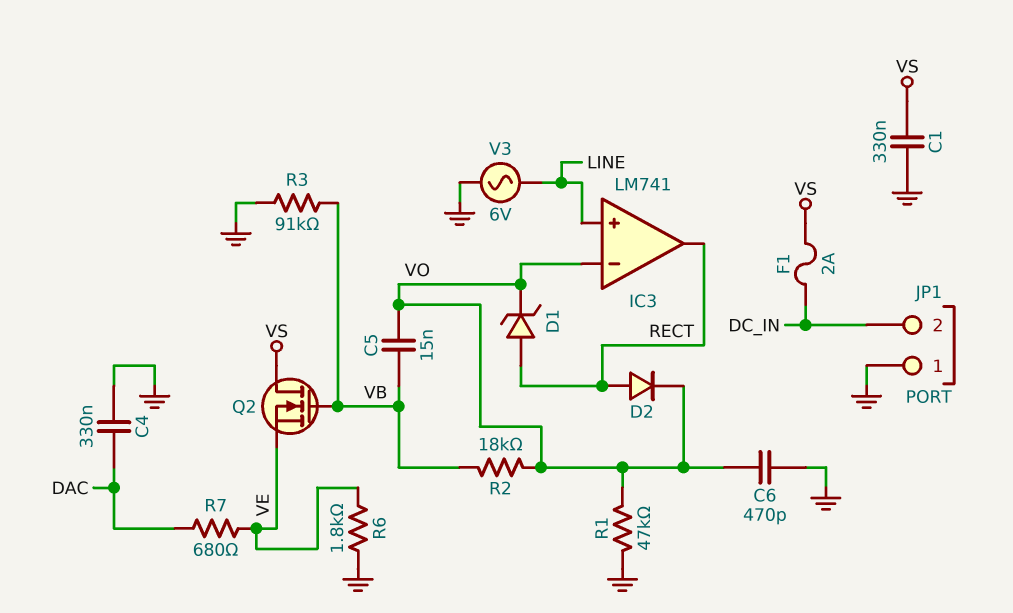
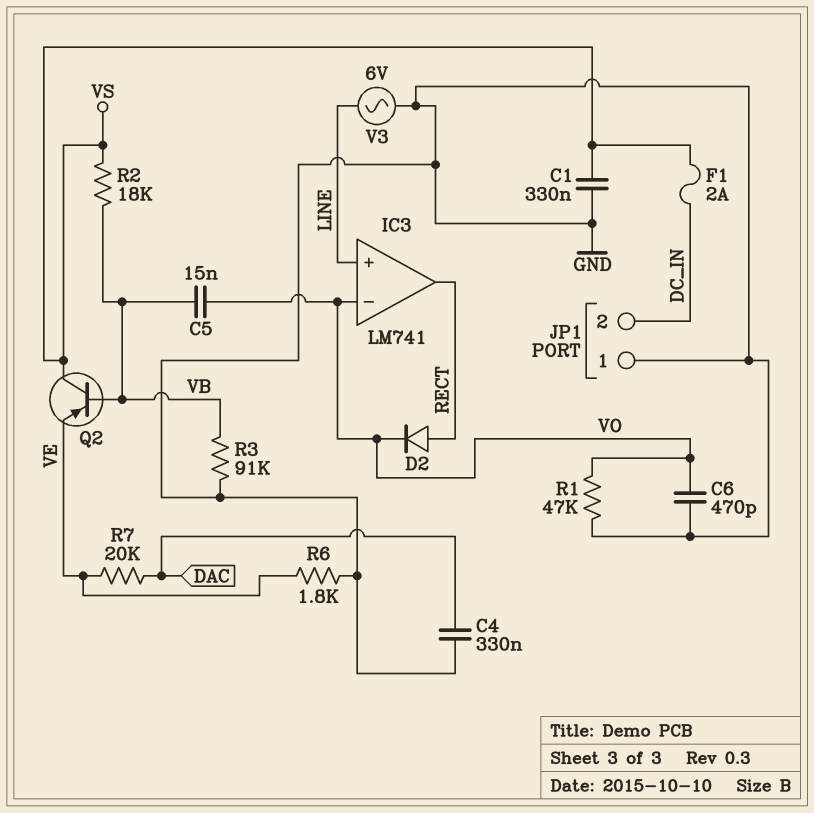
D1: zener (A RECT, K VO) -> none
Q2: NMOS (G VB, D VS, S VE) -> PNP (B VB, C VS, E VE)
R2: 18k (VB, VO) -> 18k (VB, VS)
R7: 680 (DAC, VE) -> 20k (DAC, VE)

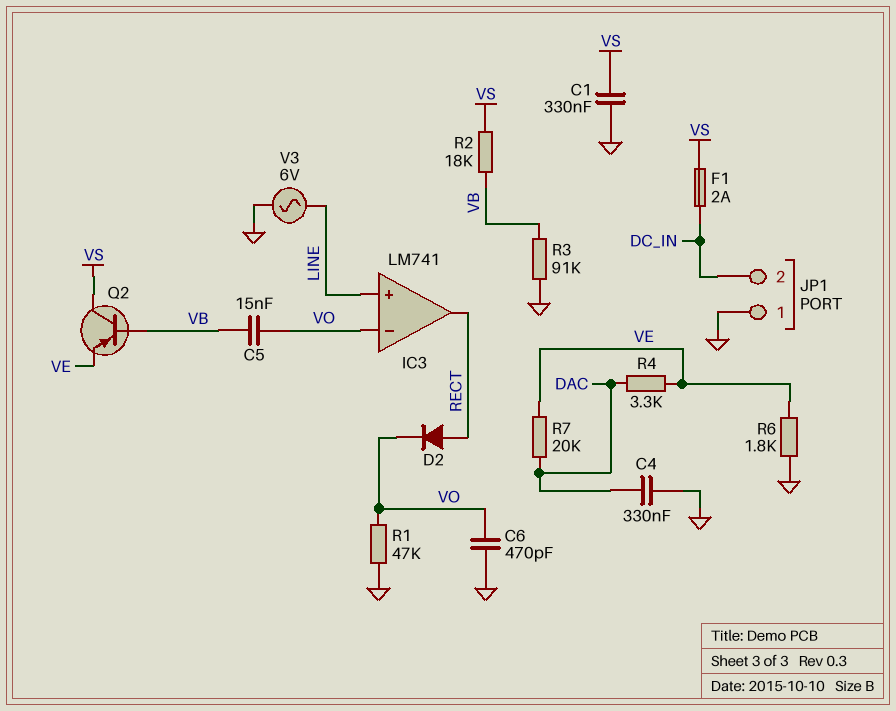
R4: none -> 3.3k (DAC, VE)

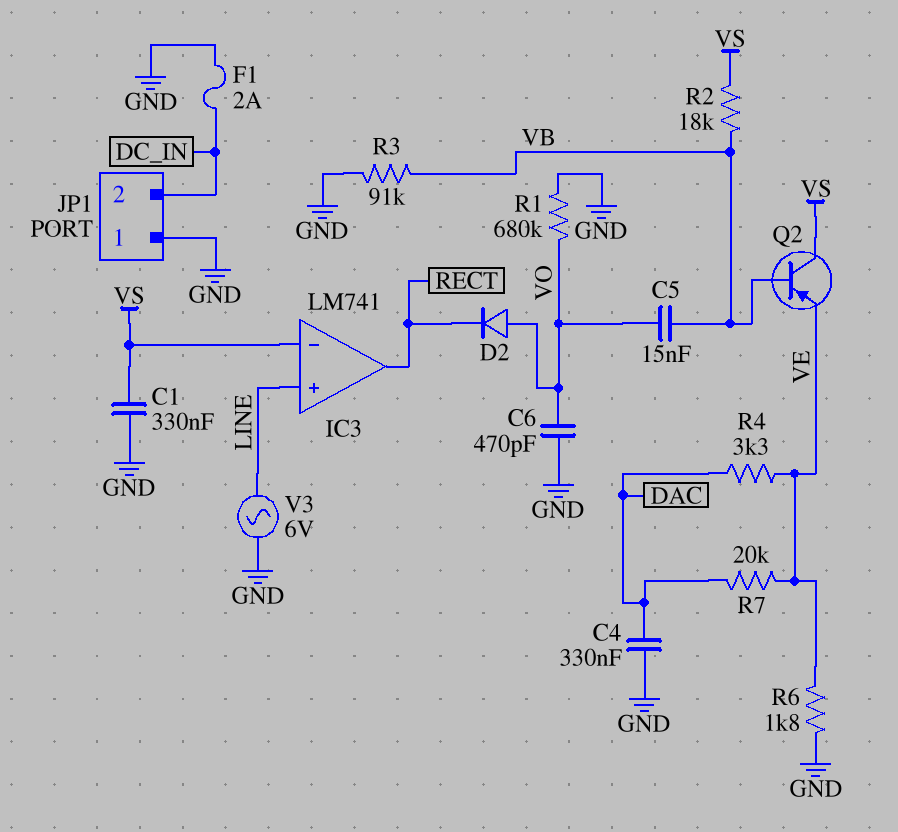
D2: diode (A RECT, K VO) -> diode (A VO, K RECT)
F1: 2A (DC_IN, VS) -> 2A (DC_IN, GND)
IC3 pin in-: VO -> VS
R1: 47k (GND, VO) -> 680k (GND, VO)

